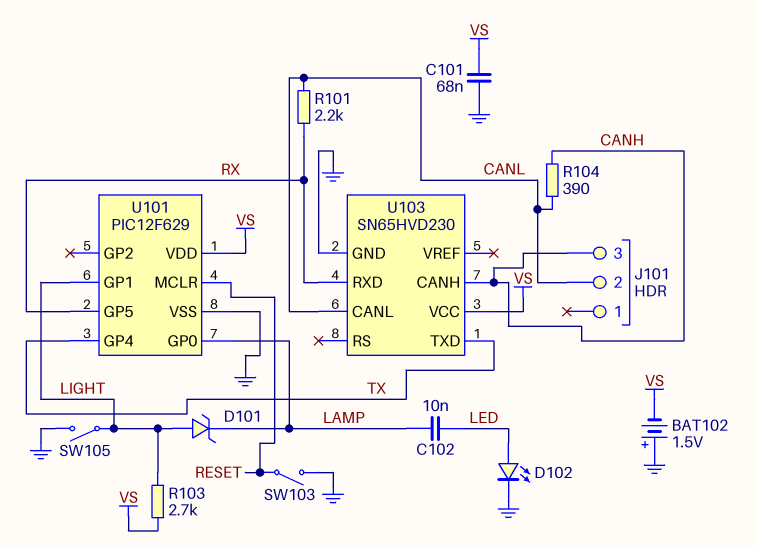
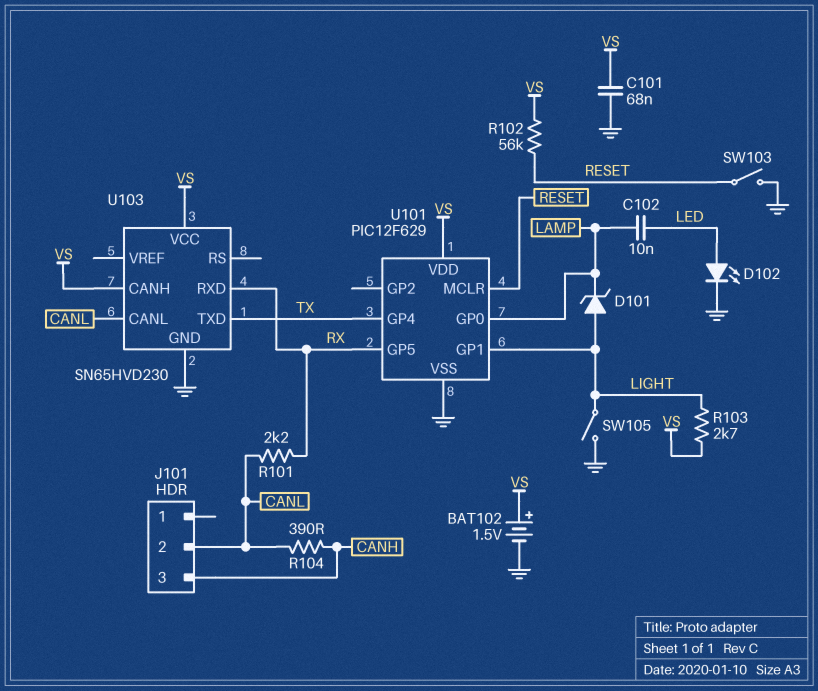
BAT102: 1.5V (plus GND, minus VS) -> 1.5V (plus VS, minus GND)
R102: none -> 56k (RESET, VS)
U103 pin CANH: CANH -> VS

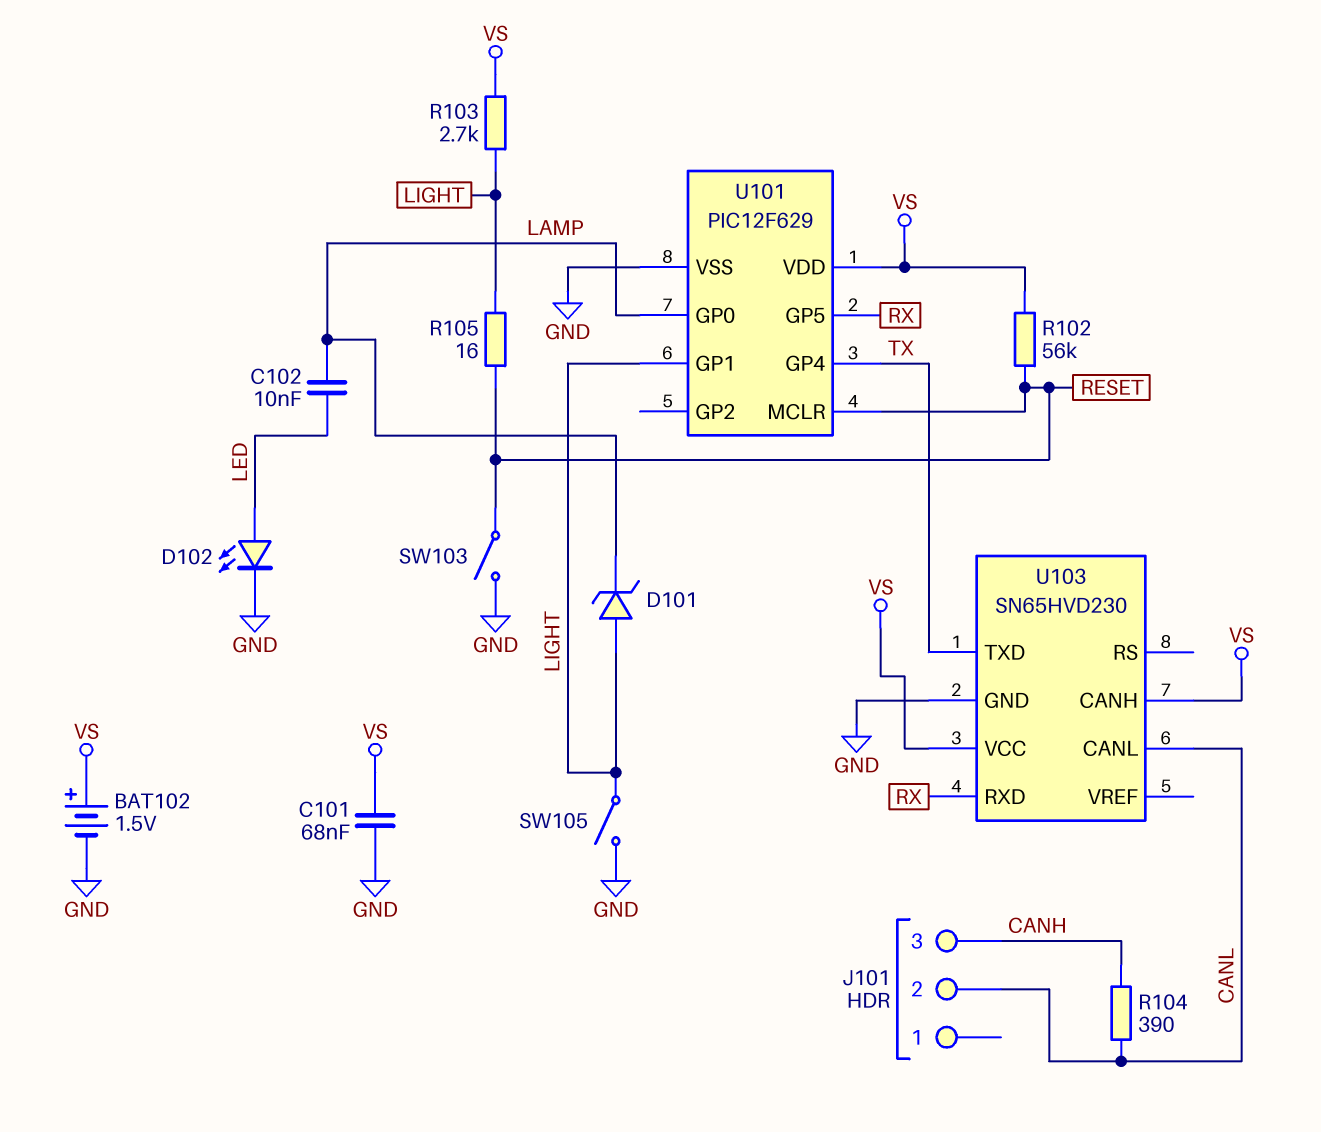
R101: 2.2k (CANL, RX) -> none
R105: none -> 16 (LIGHT, RESET)

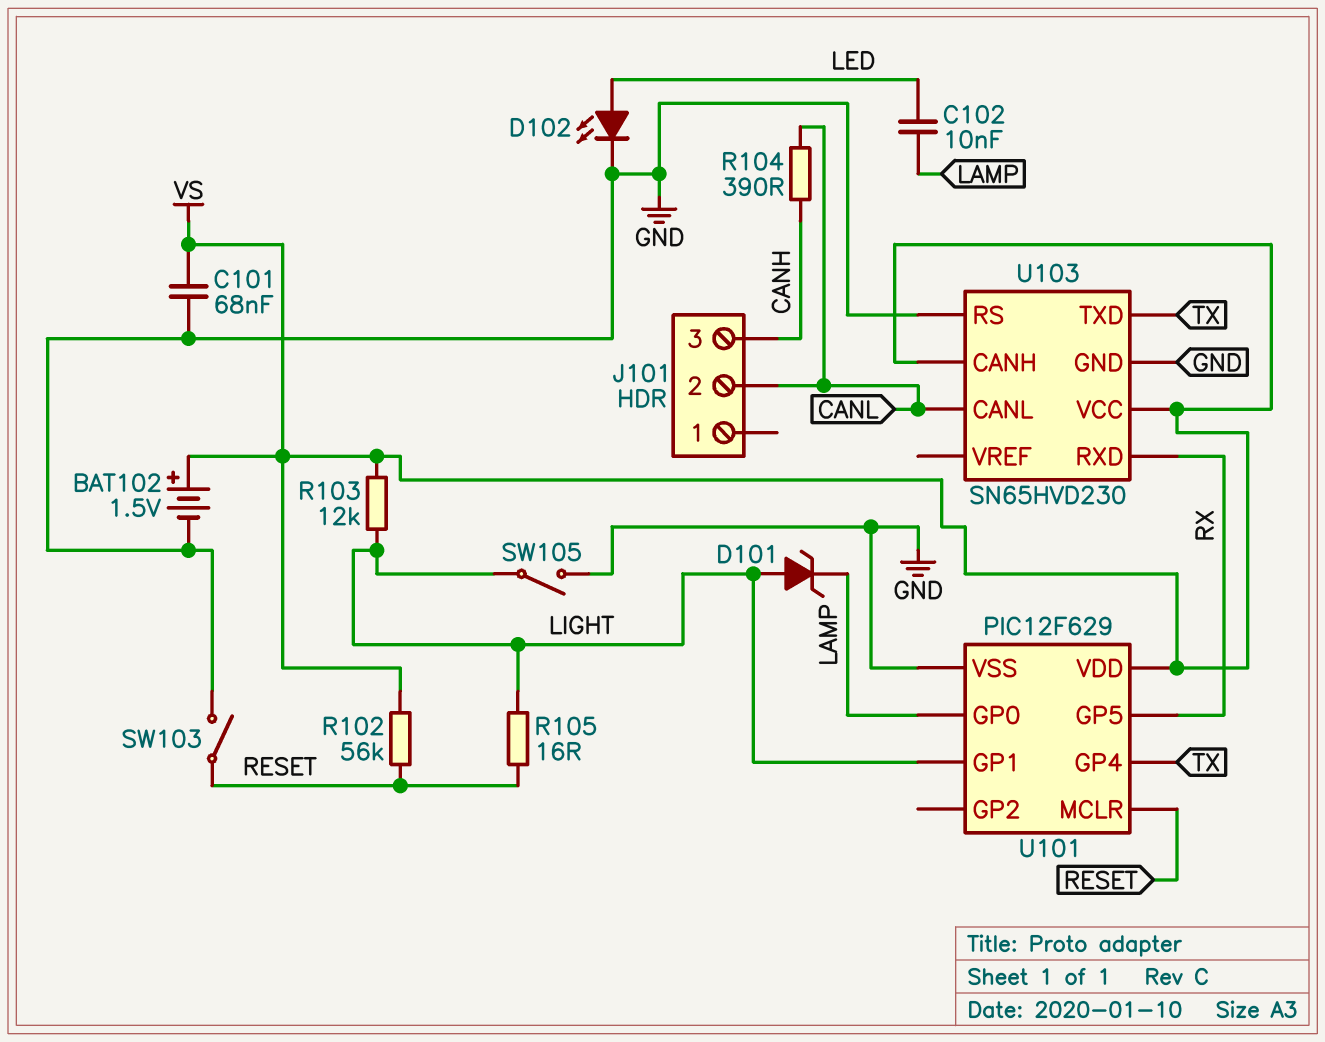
R103: 2.7k (LIGHT, VS) -> 12k (LIGHT, VS)
U103 pin RS: none -> GND

